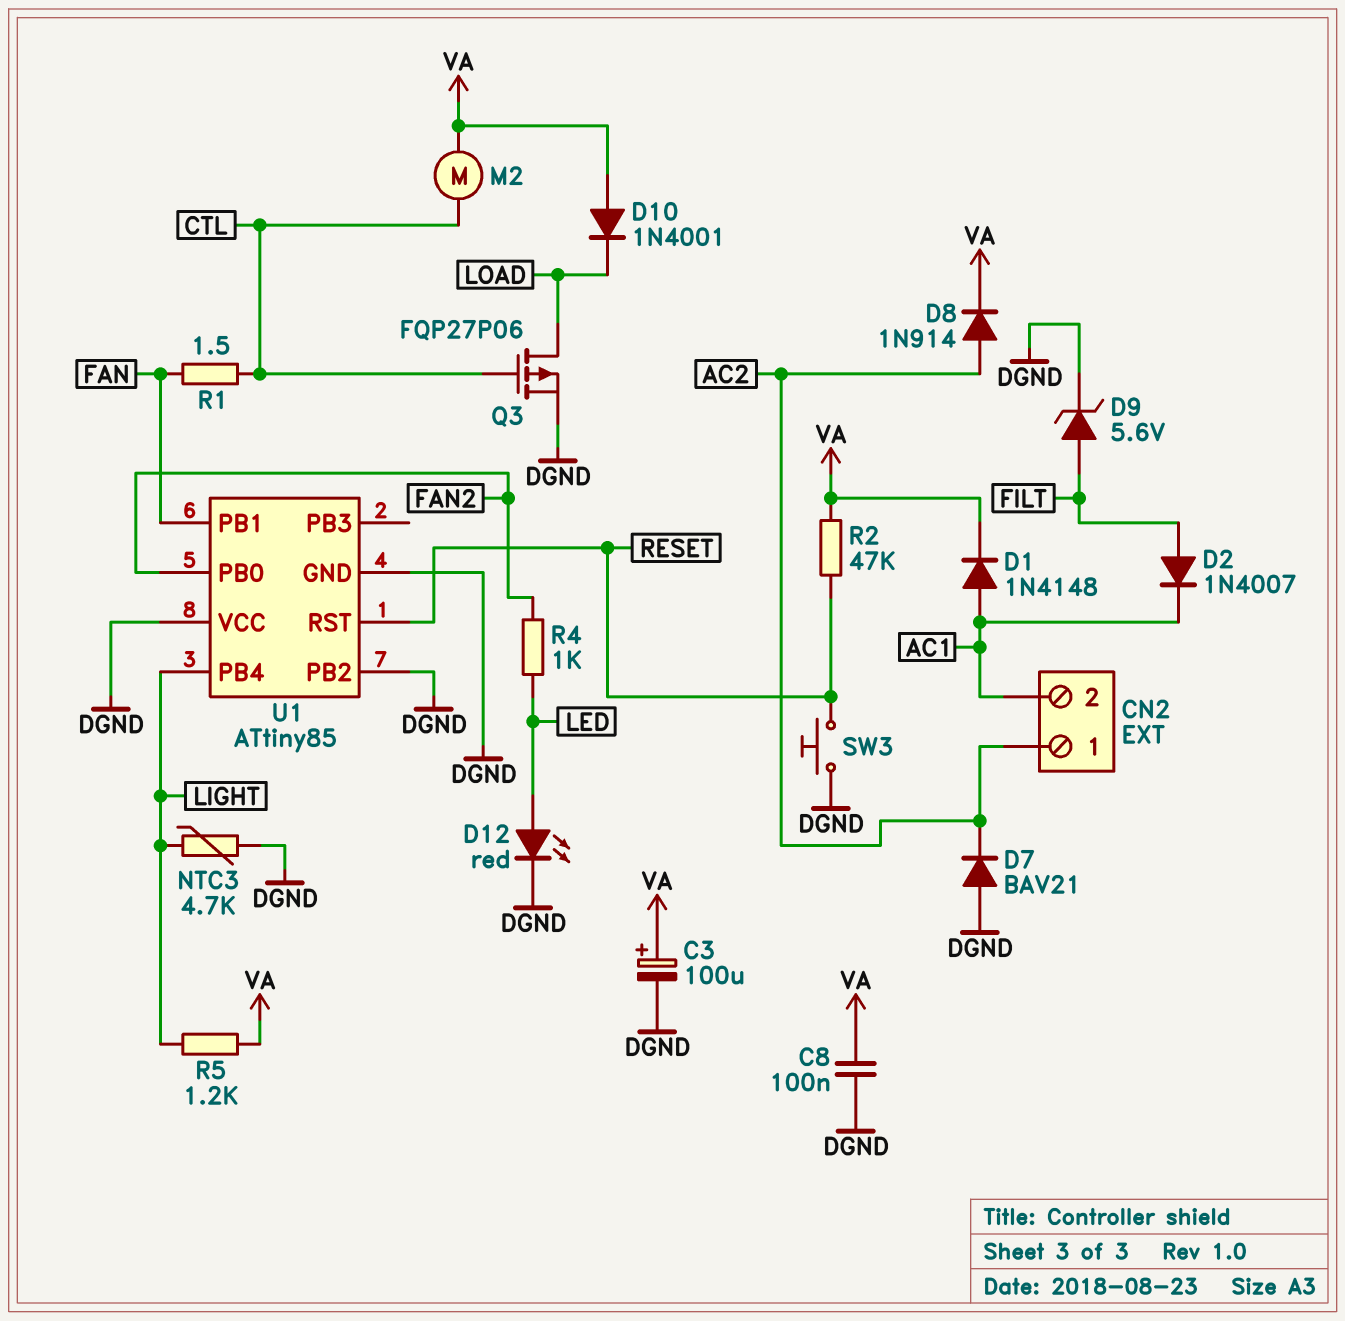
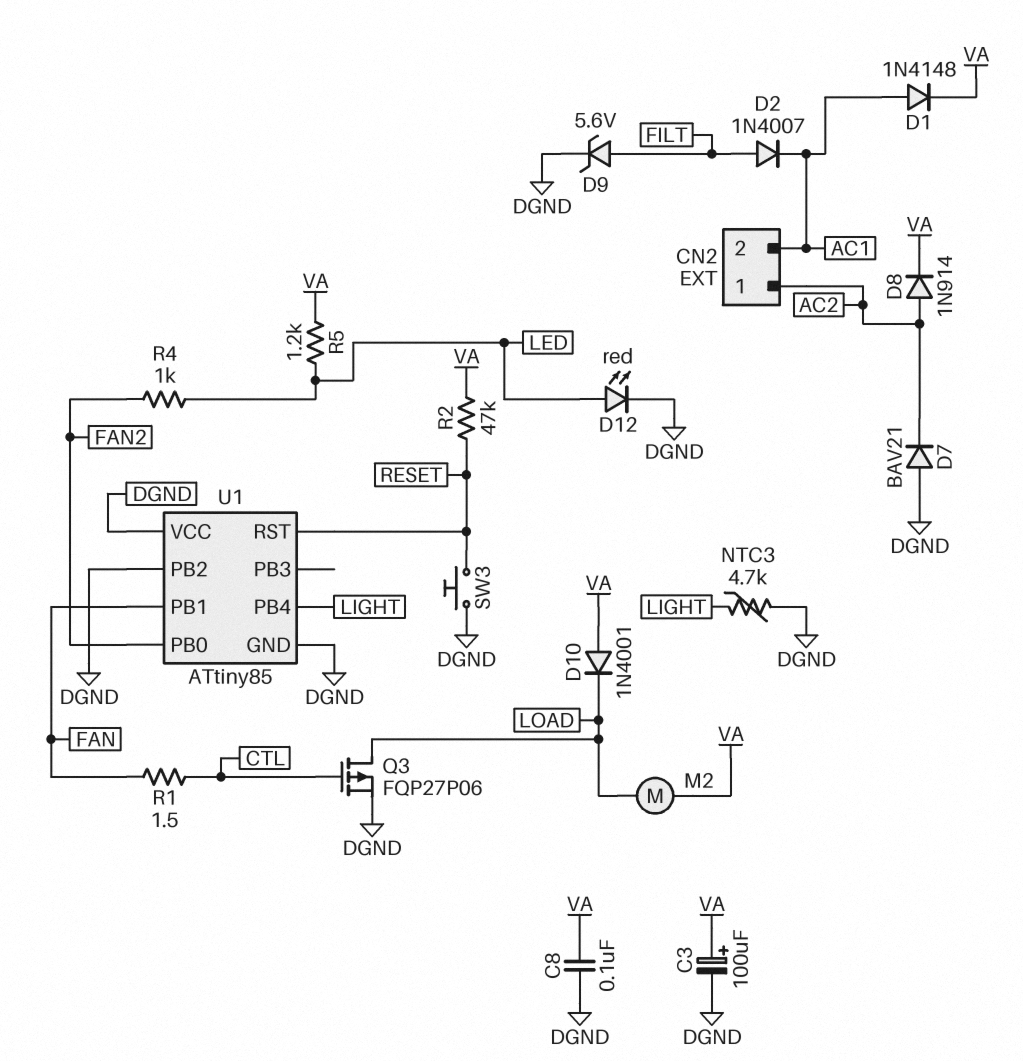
M2: motor (CTL, VA) -> motor (LOAD, VA)
R5: 1.2k (LIGHT, VA) -> 1.2k (LED, VA)

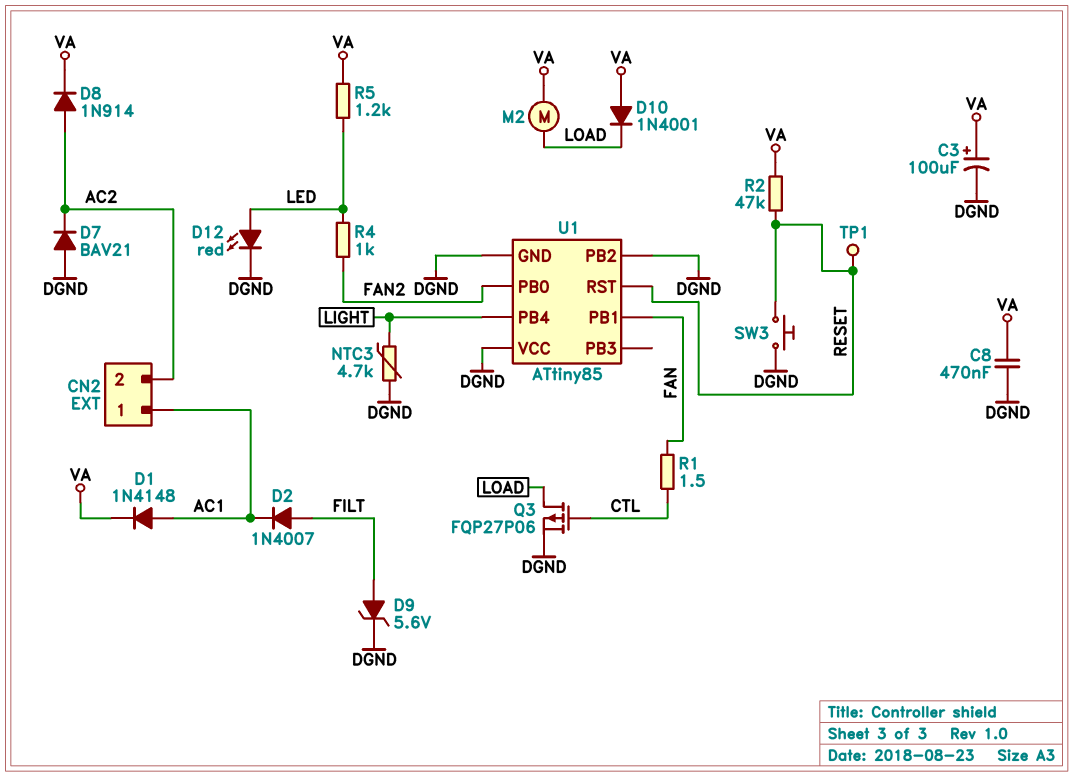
C8: 100nF (DGND, VA) -> 470nF (DGND, VA)
CN2 pin 1: AC2 -> AC1
CN2 pin 2: AC1 -> AC2
TP1: none -> test point (RESET)

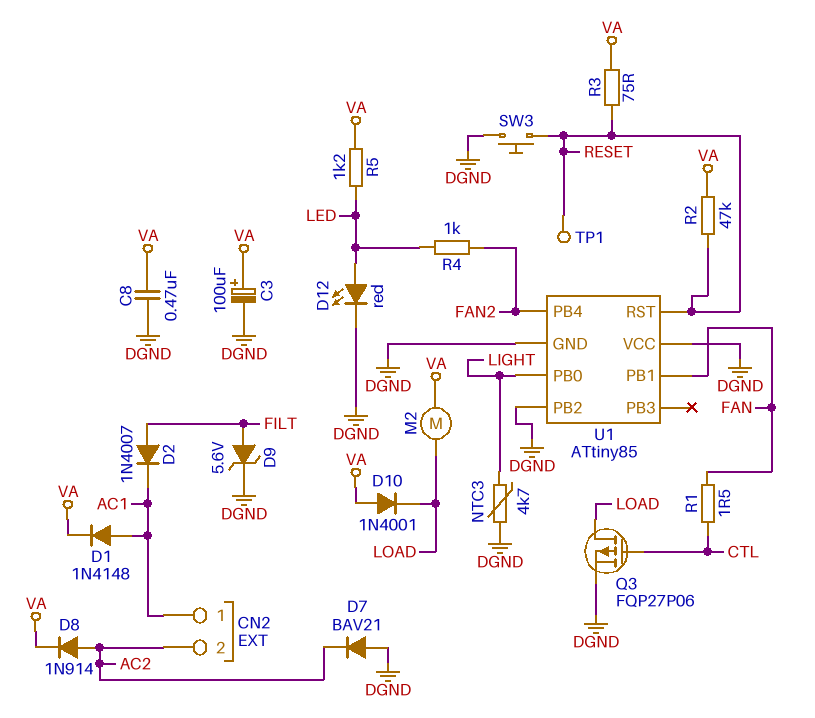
R3: none -> 75 (RESET, VA)
U1 pin PB0: FAN2 -> LIGHT
U1 pin PB4: LIGHT -> FAN2

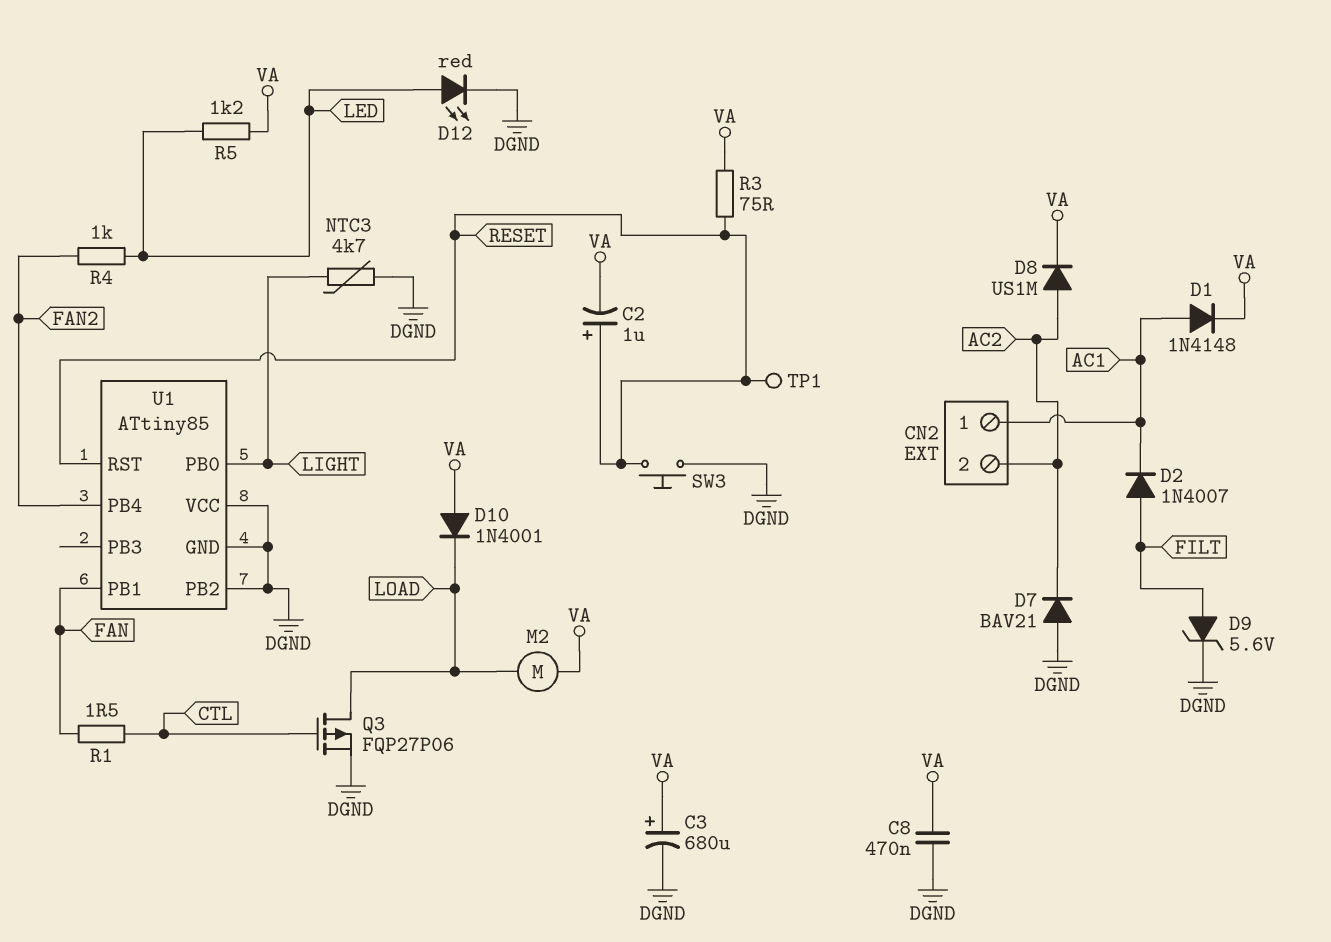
C2: none -> 1uF (plus RESET, minus VA)
C3: 100uF (plus VA, minus DGND) -> 680uF (plus VA, minus DGND)
D8: diode 1N914 (A AC2, K VA) -> diode US1M (A AC2, K VA)
R2: 47k (RESET, VA) -> none

